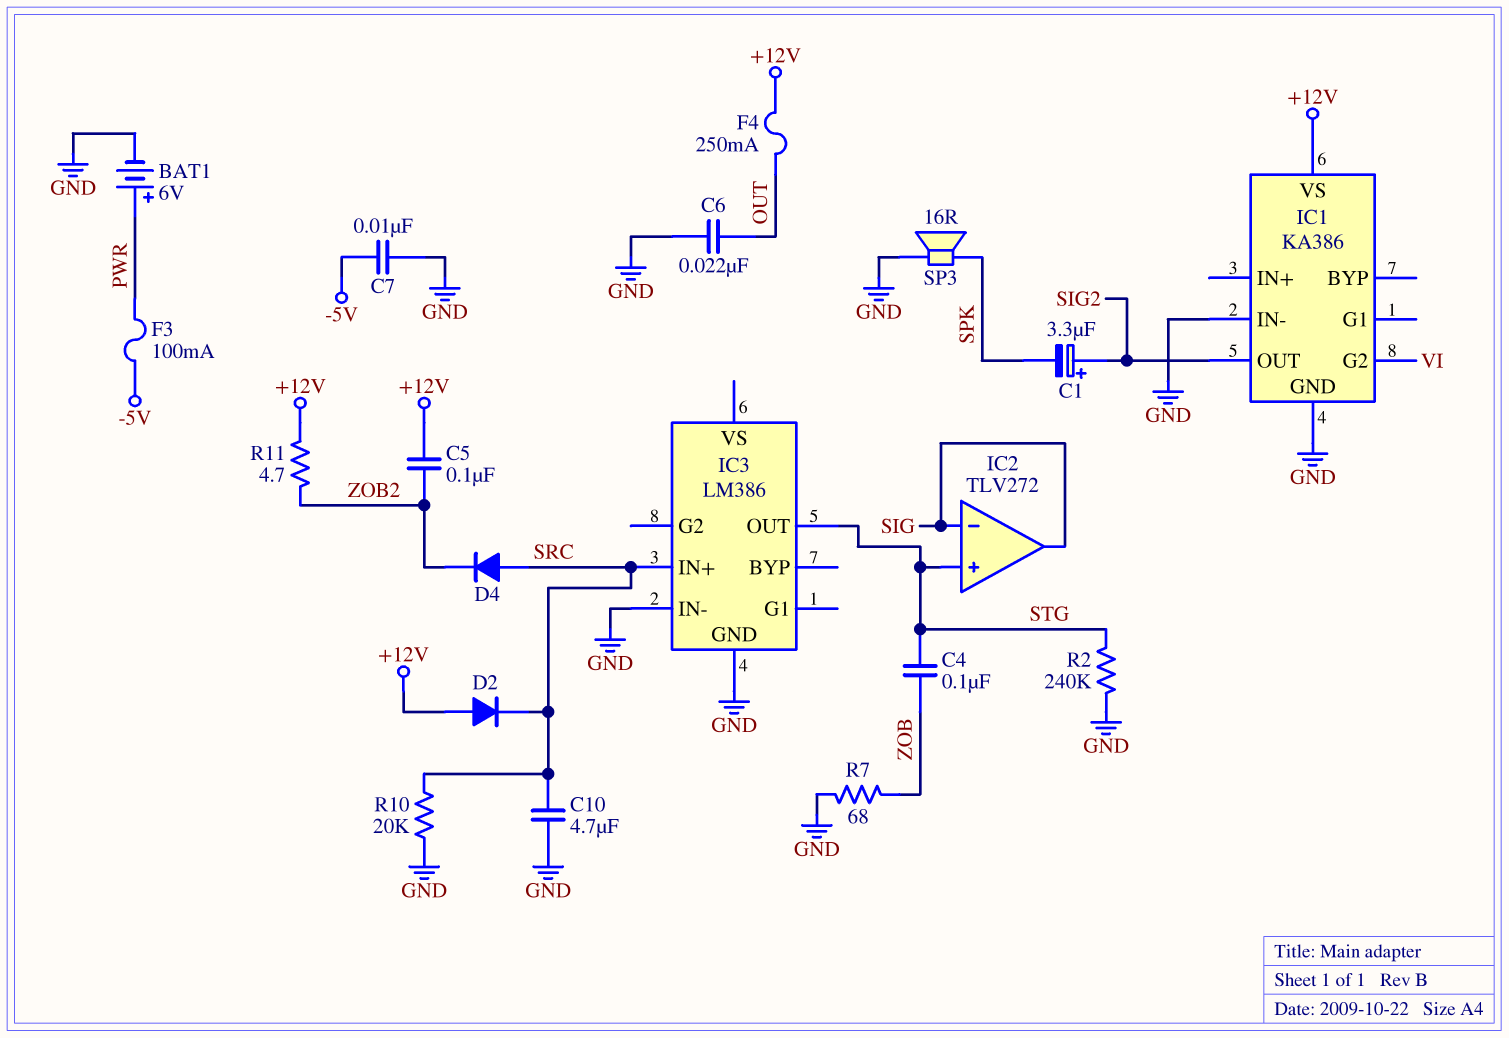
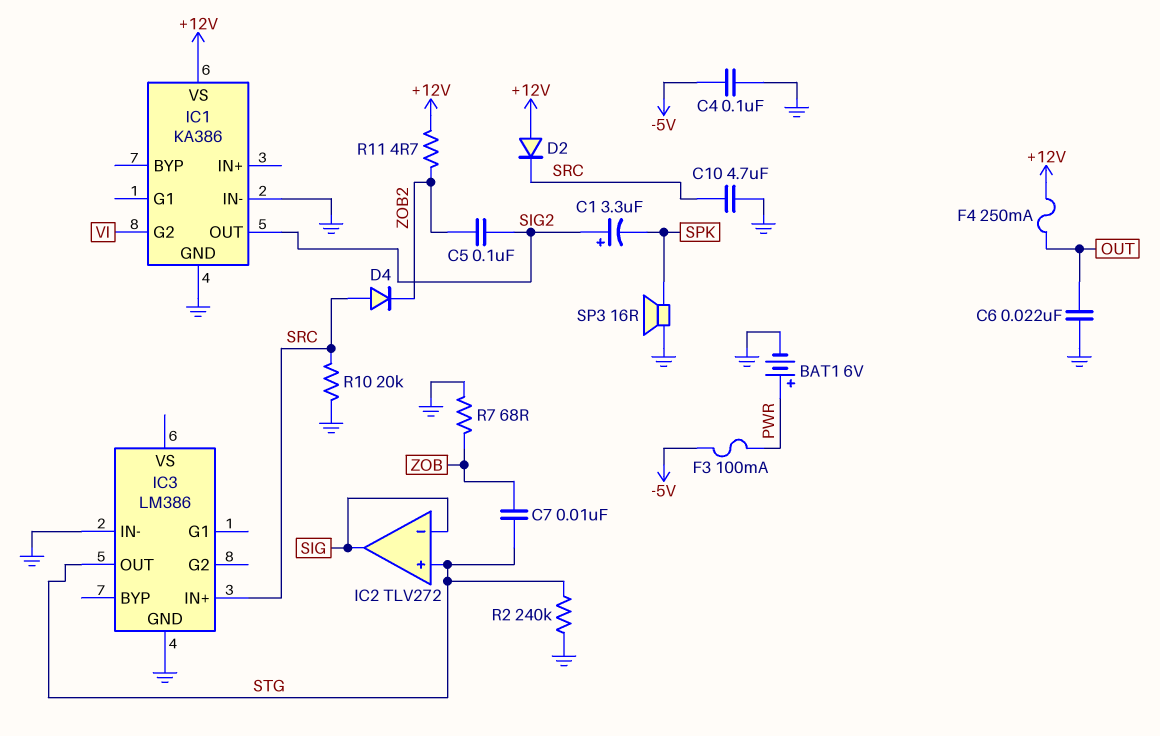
C4: 100nF (STG, ZOB) -> 100nF (-5V, GND)
C5: 100nF (+12V, ZOB2) -> 100nF (SIG2, ZOB2)
C7: 10nF (-5V, GND) -> 10nF (STG, ZOB)

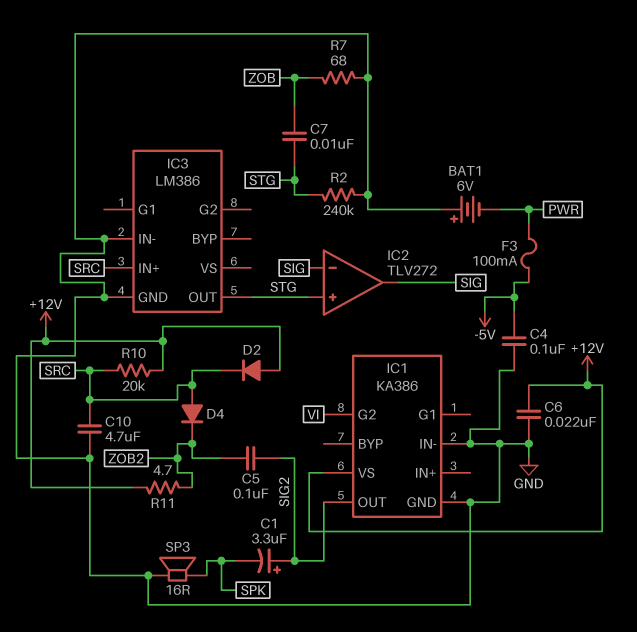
BAT1: 6V (plus PWR, minus GND) -> 6V (plus GND, minus PWR)
C6: 22nF (GND, OUT) -> 22nF (+12V, GND)
F4: 250mA (+12V, OUT) -> none
R10: 20k (GND, SRC) -> 20k (+12V, SRC)

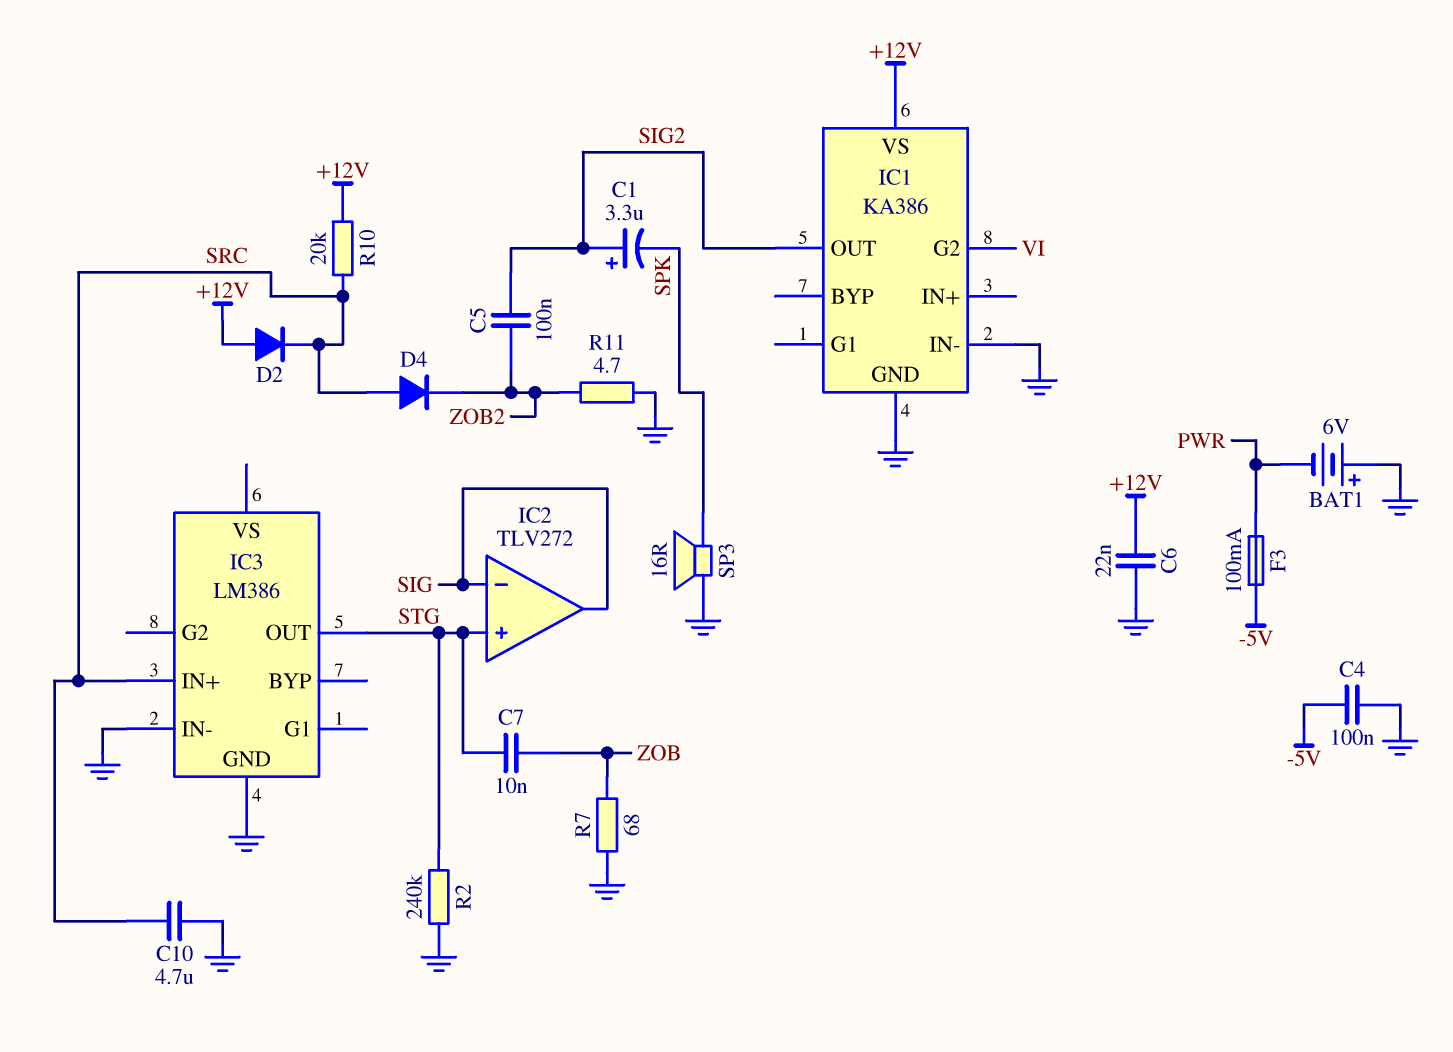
R11: 4.7 (+12V, ZOB2) -> 4.7 (GND, ZOB2)

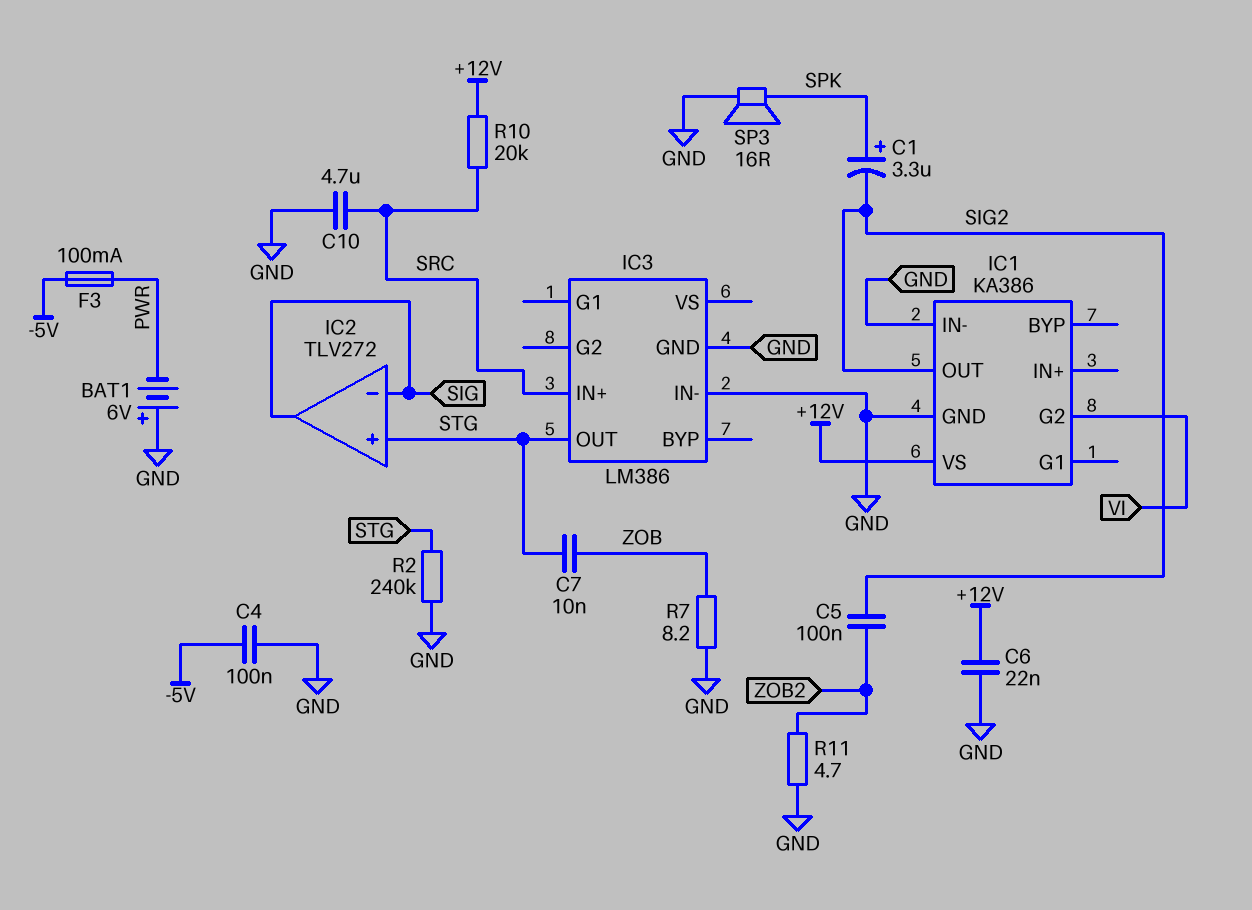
C1: 3.3uF (plus SIG2, minus SPK) -> 3.3uF (plus SPK, minus SIG2)
D2: diode (A +12V, K SRC) -> none
D4: diode (A SRC, K ZOB2) -> none
R7: 68 (GND, ZOB) -> 8.2 (GND, ZOB)

